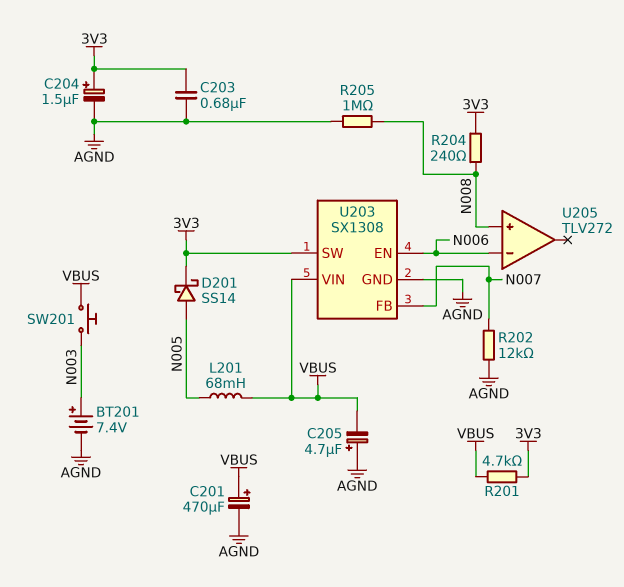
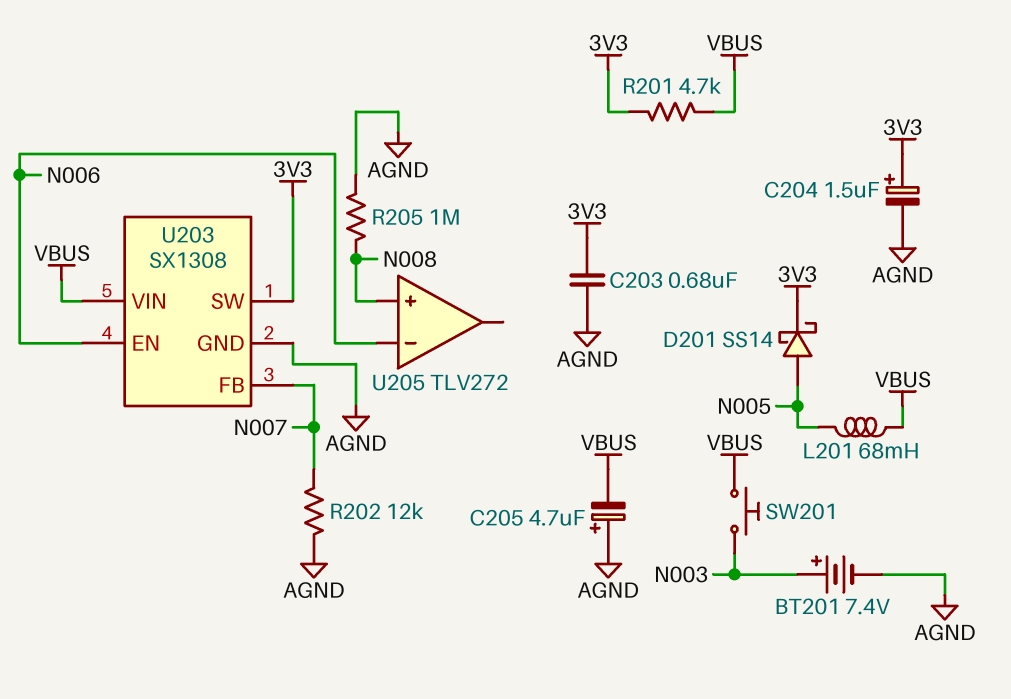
C201: 470uF (plus VBUS, minus AGND) -> none
R204: 240 (3V3, N008) -> none

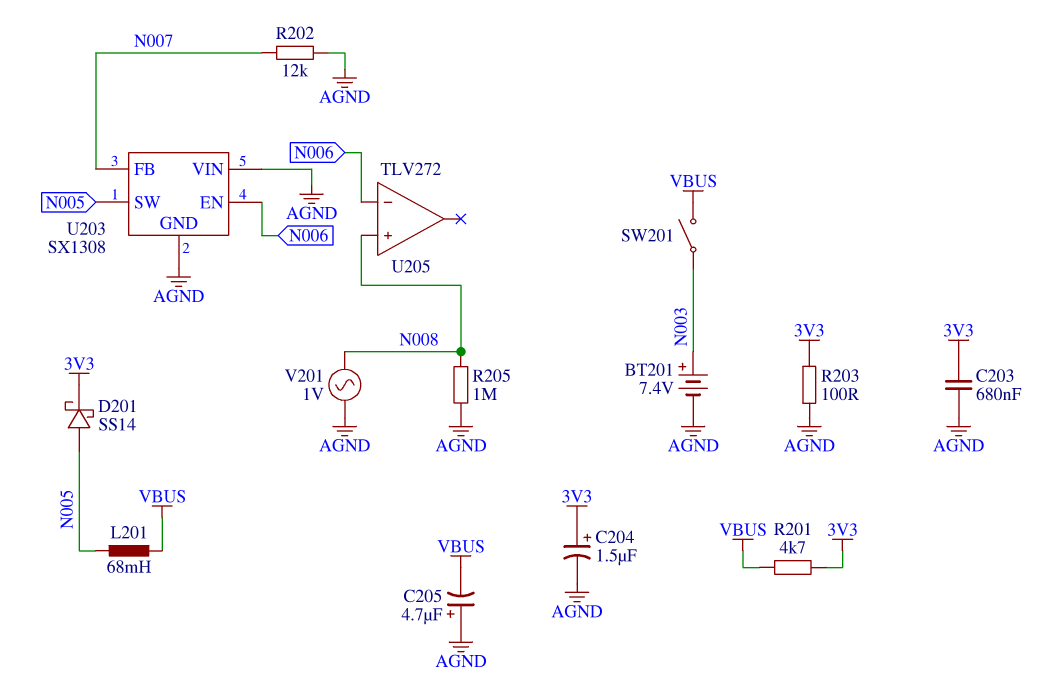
R203: none -> 100 (3V3, AGND)
SW201: button (N003, VBUS) -> switch (N003, VBUS)
U203 pin SW: 3V3 -> N005
U203 pin VIN: VBUS -> AGND
V201: none -> AC 1V (AGND, N008)

